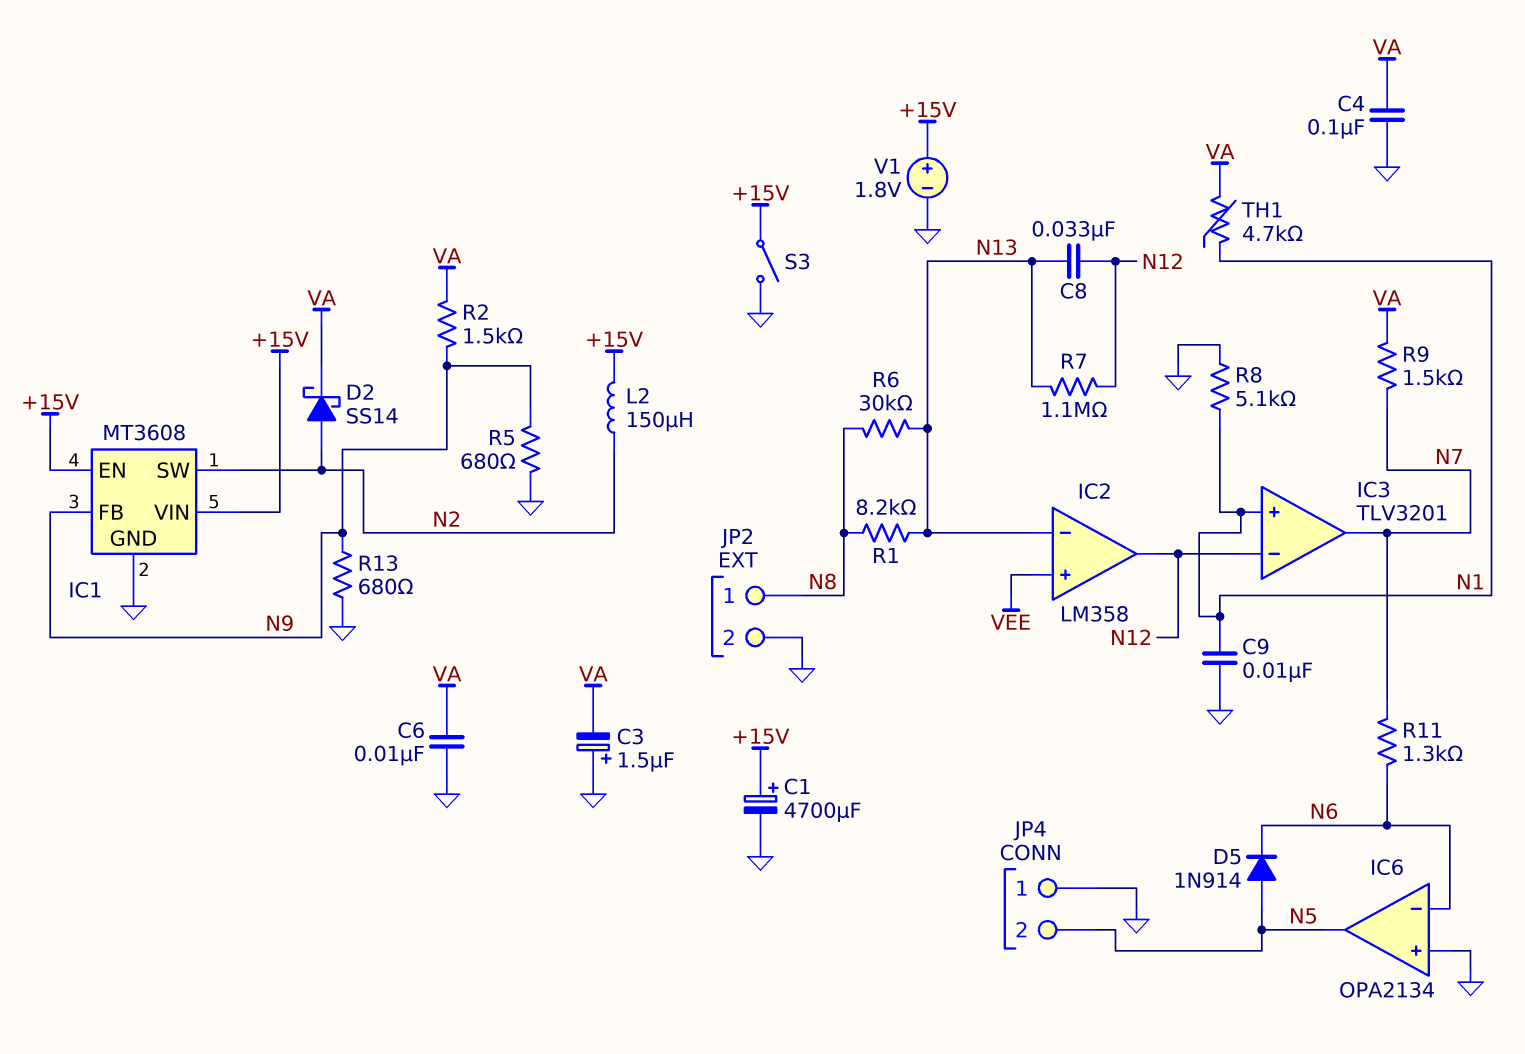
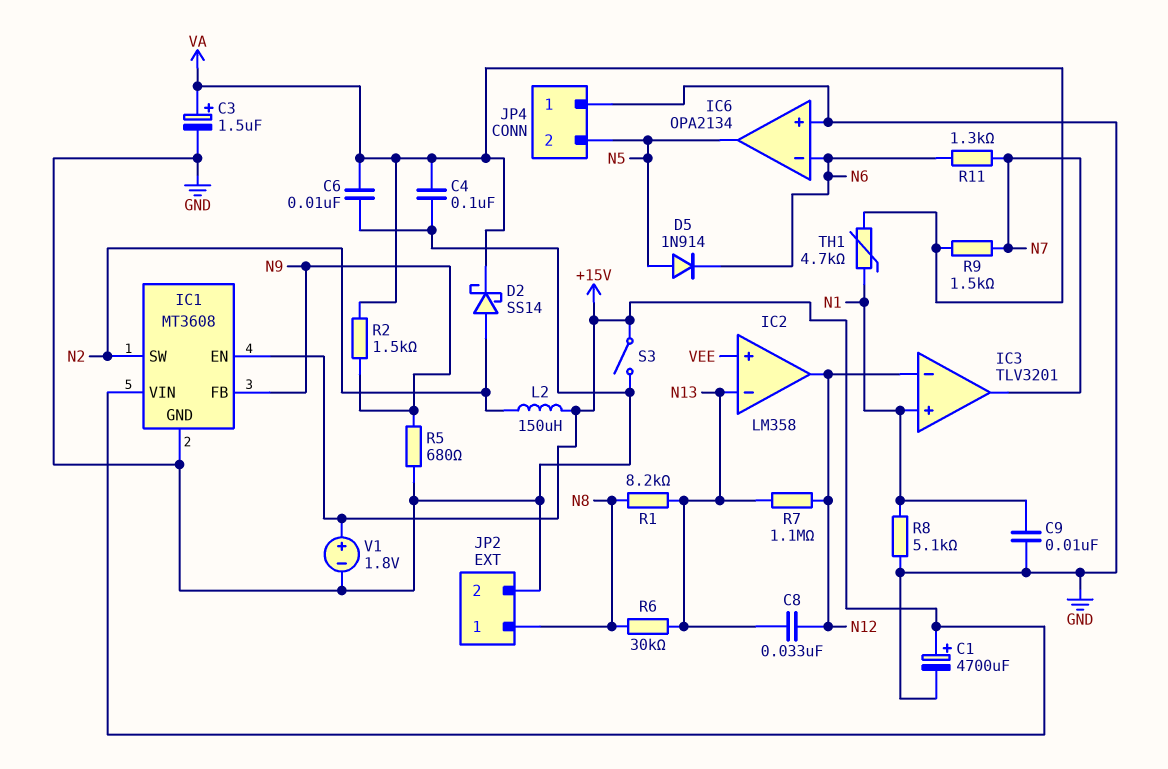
C3: 1.5uF (plus GND, minus VA) -> 1.5uF (plus VA, minus GND)
R13: 680 (GND, N9) -> none

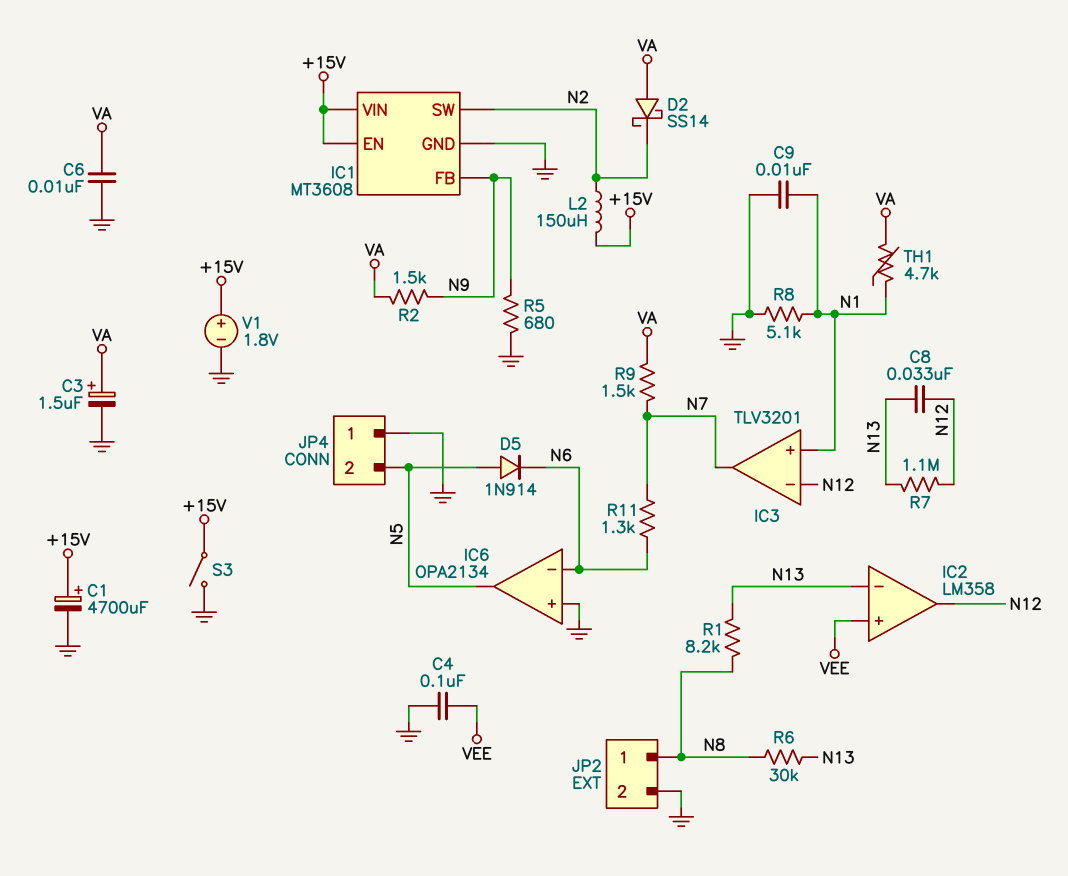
C4: 100nF (GND, VA) -> 100nF (GND, VEE)
D2: schottky SS14 (A N2, K VA) -> schottky SS14 (A VA, K N2)

